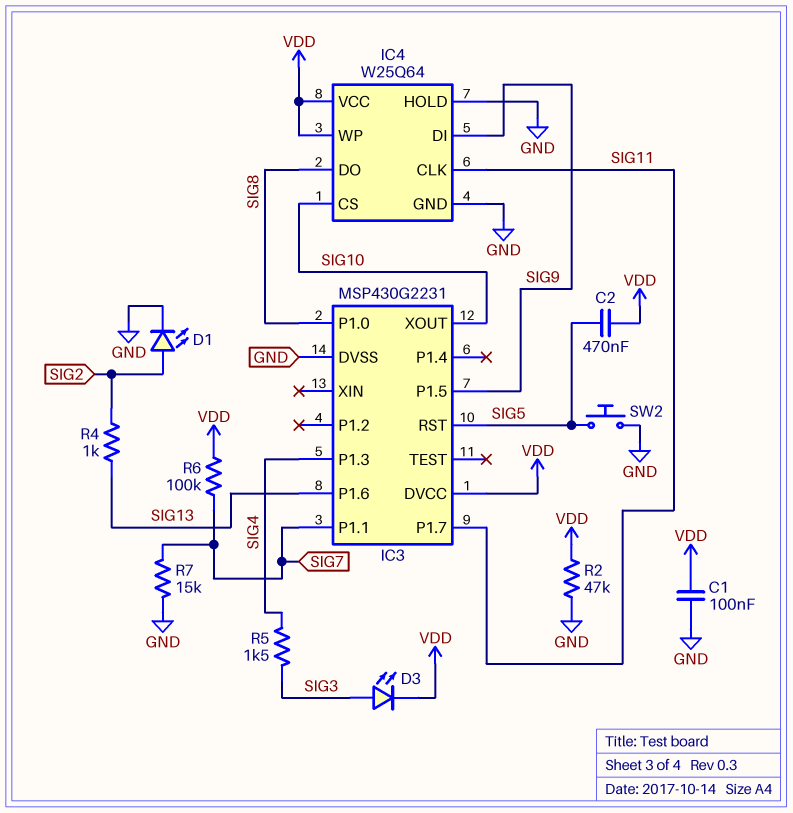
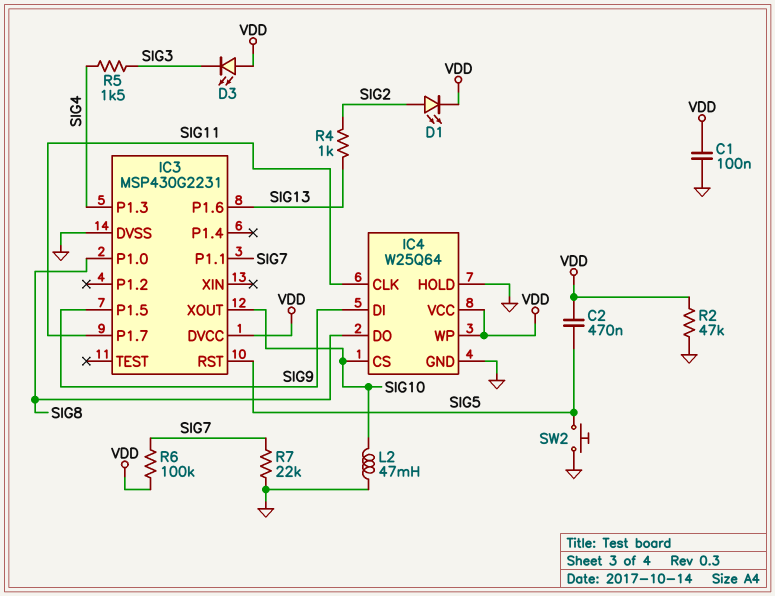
D1: LED (A SIG2, K GND) -> LED (A SIG2, K VDD)
D3: LED (A SIG3, K VDD) -> LED (A VDD, K SIG3)
L2: none -> 47mH (GND, SIG10)
R7: 15k (GND, SIG7) -> 22k (GND, SIG7)

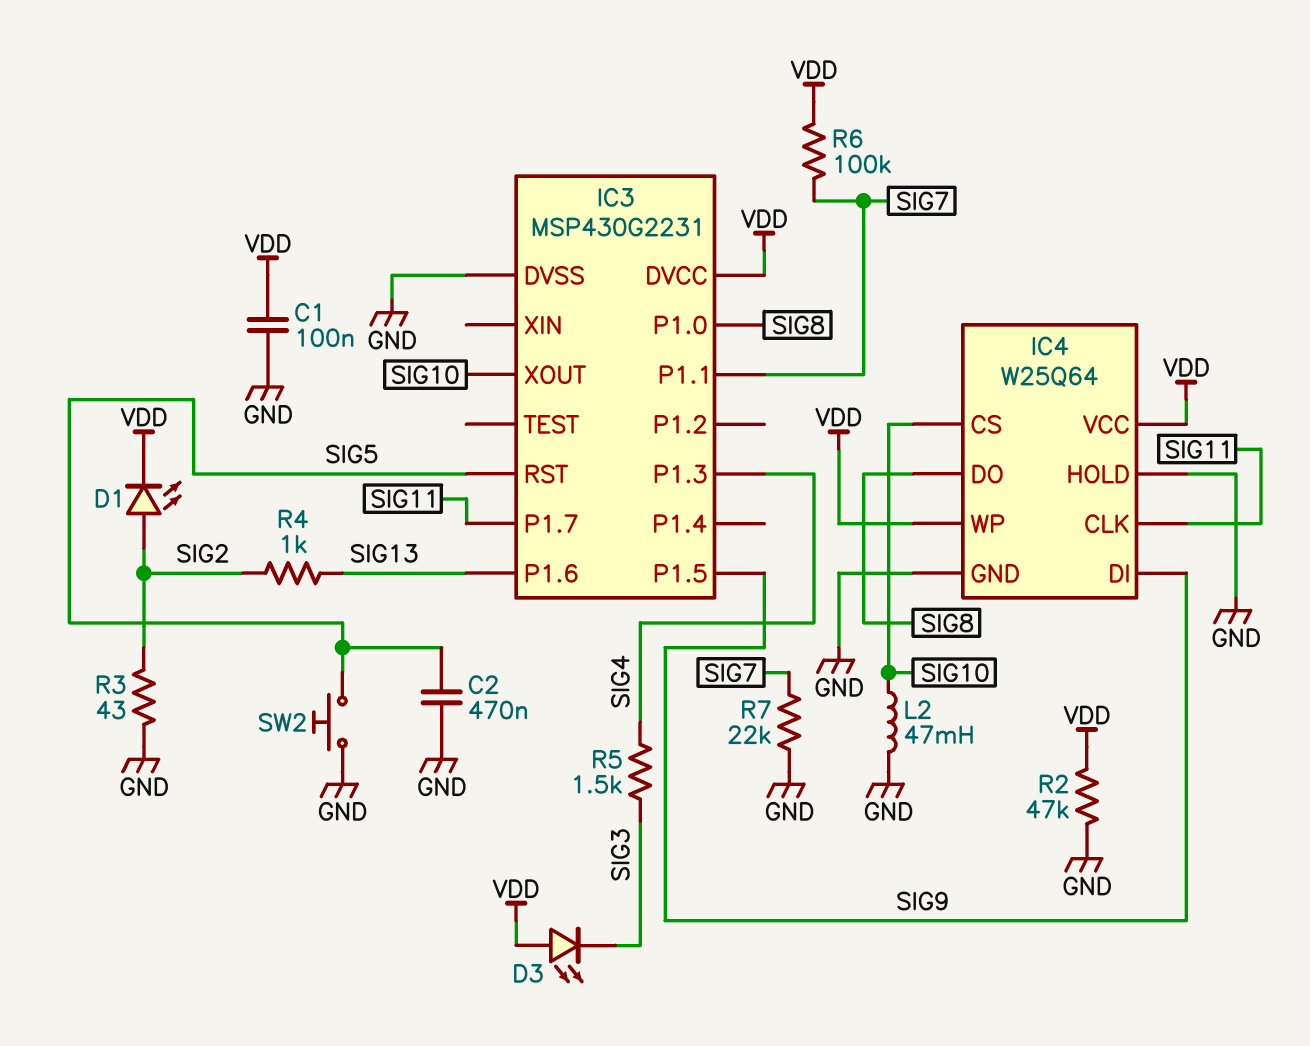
C2: 470nF (SIG5, VDD) -> 470nF (GND, SIG5)
R3: none -> 43 (GND, SIG2)

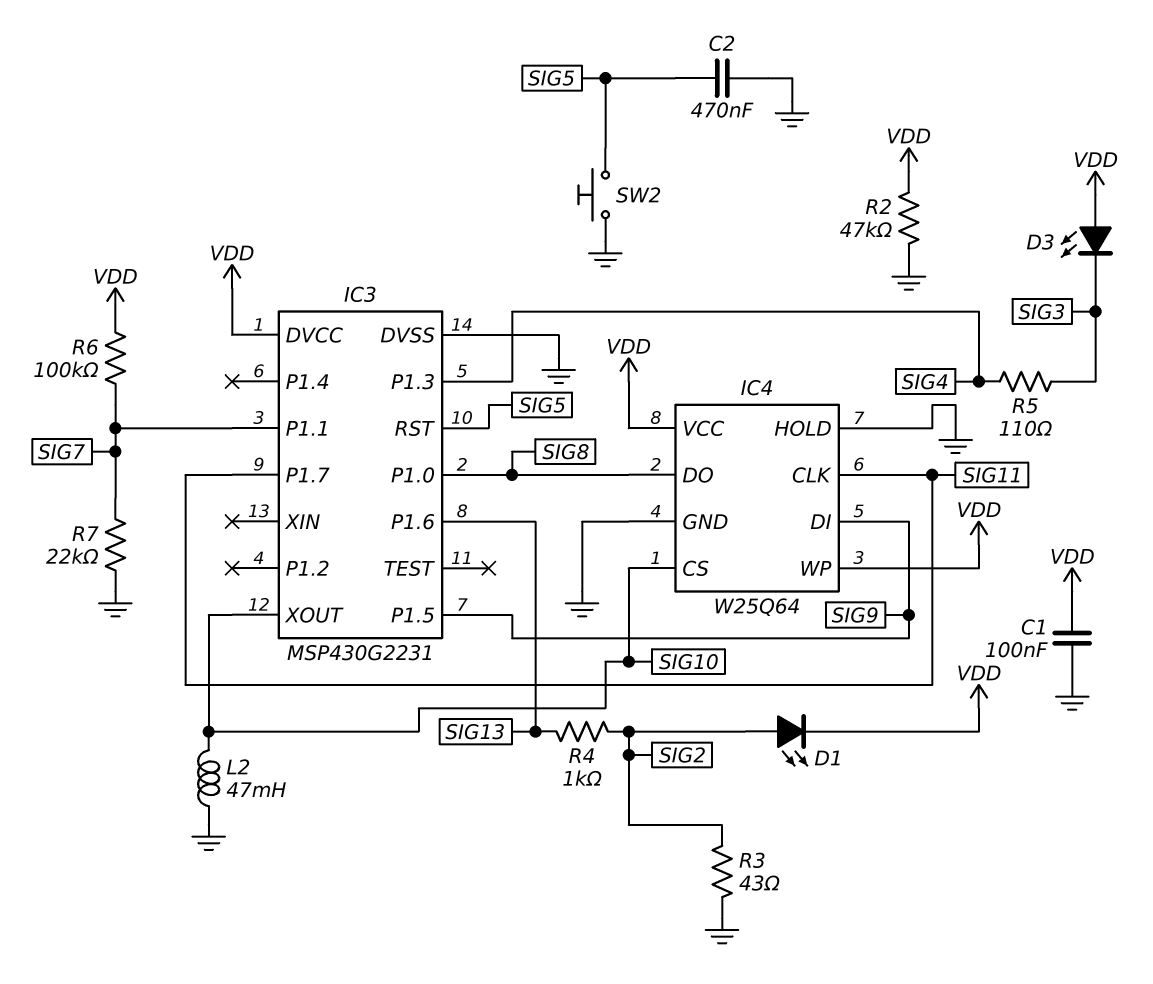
R5: 1.5k (SIG3, SIG4) -> 110 (SIG3, SIG4)

